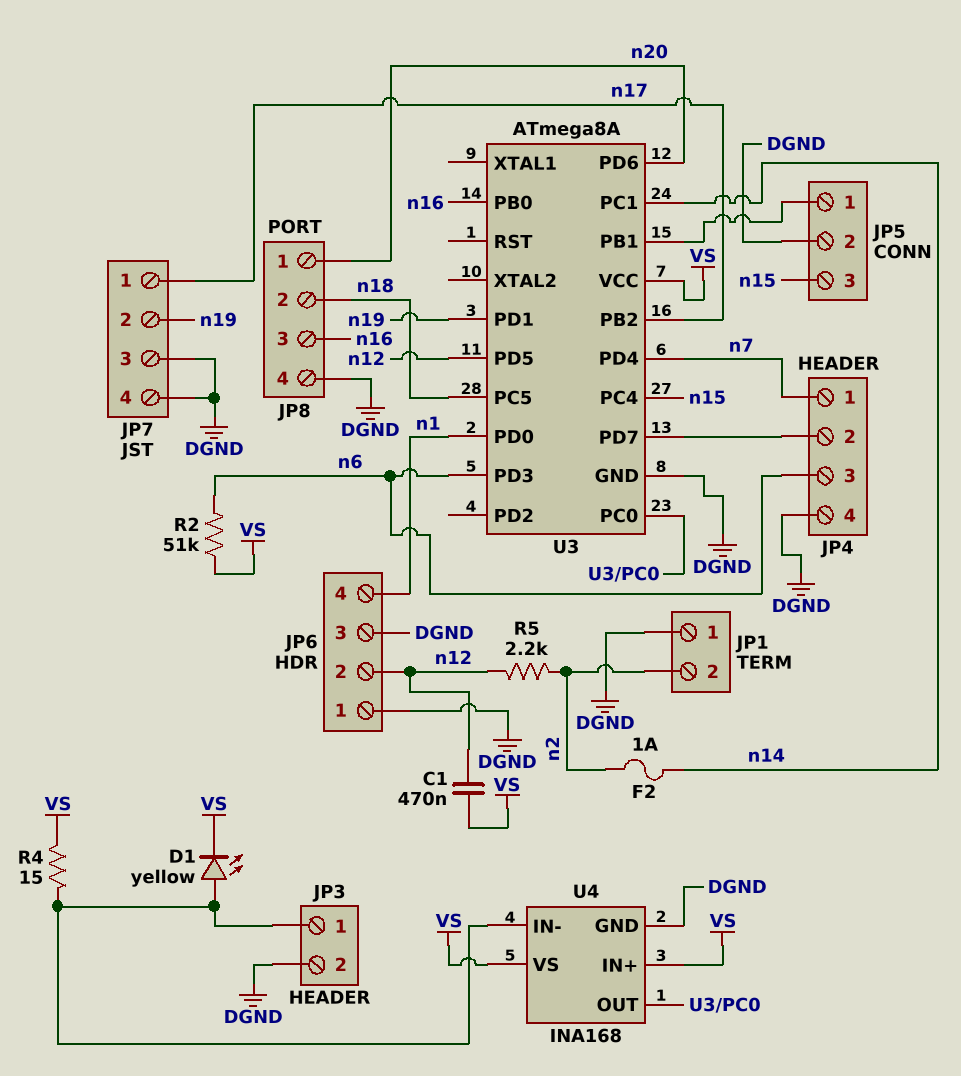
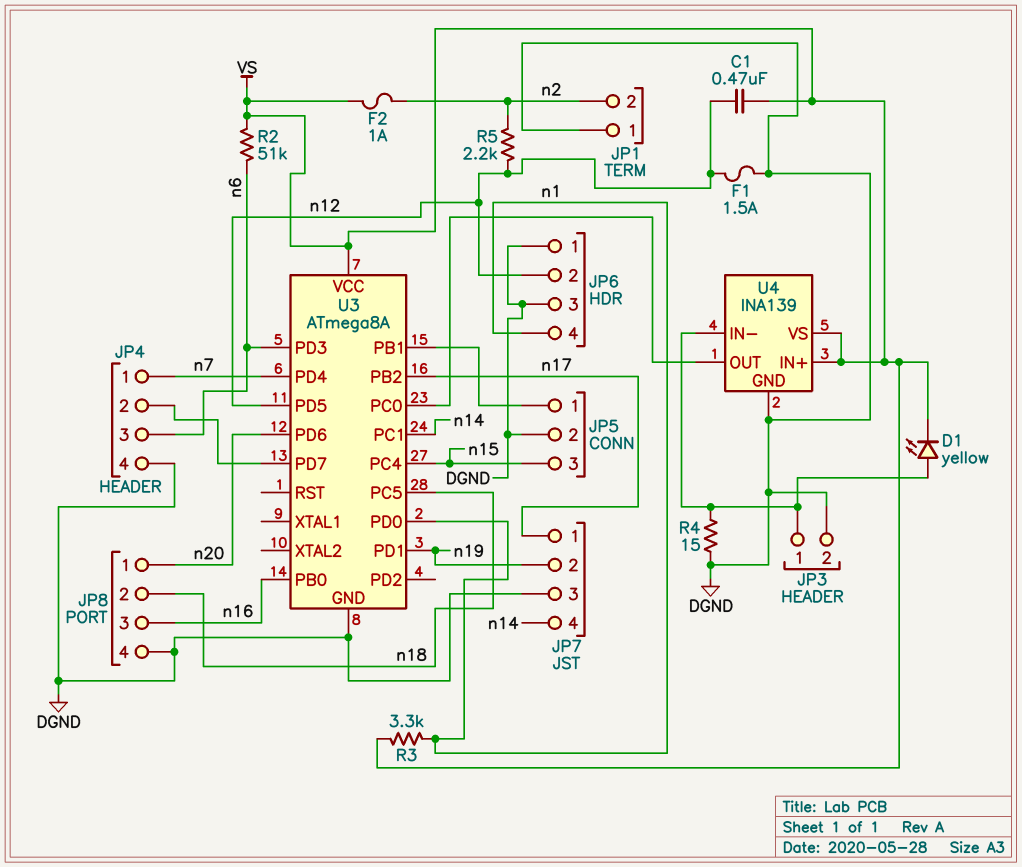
F1: none -> 1.5A (DGND, n12)
F2: 1A (n2, n14) -> 1A (VS, n2)
JP7 pin 4: DGND -> n14
R3: none -> 3.3k (VS, n1)
R4: 15 (JP3/1, VS) -> 15 (DGND, JP3/1)
U4: INA168 -> INA139

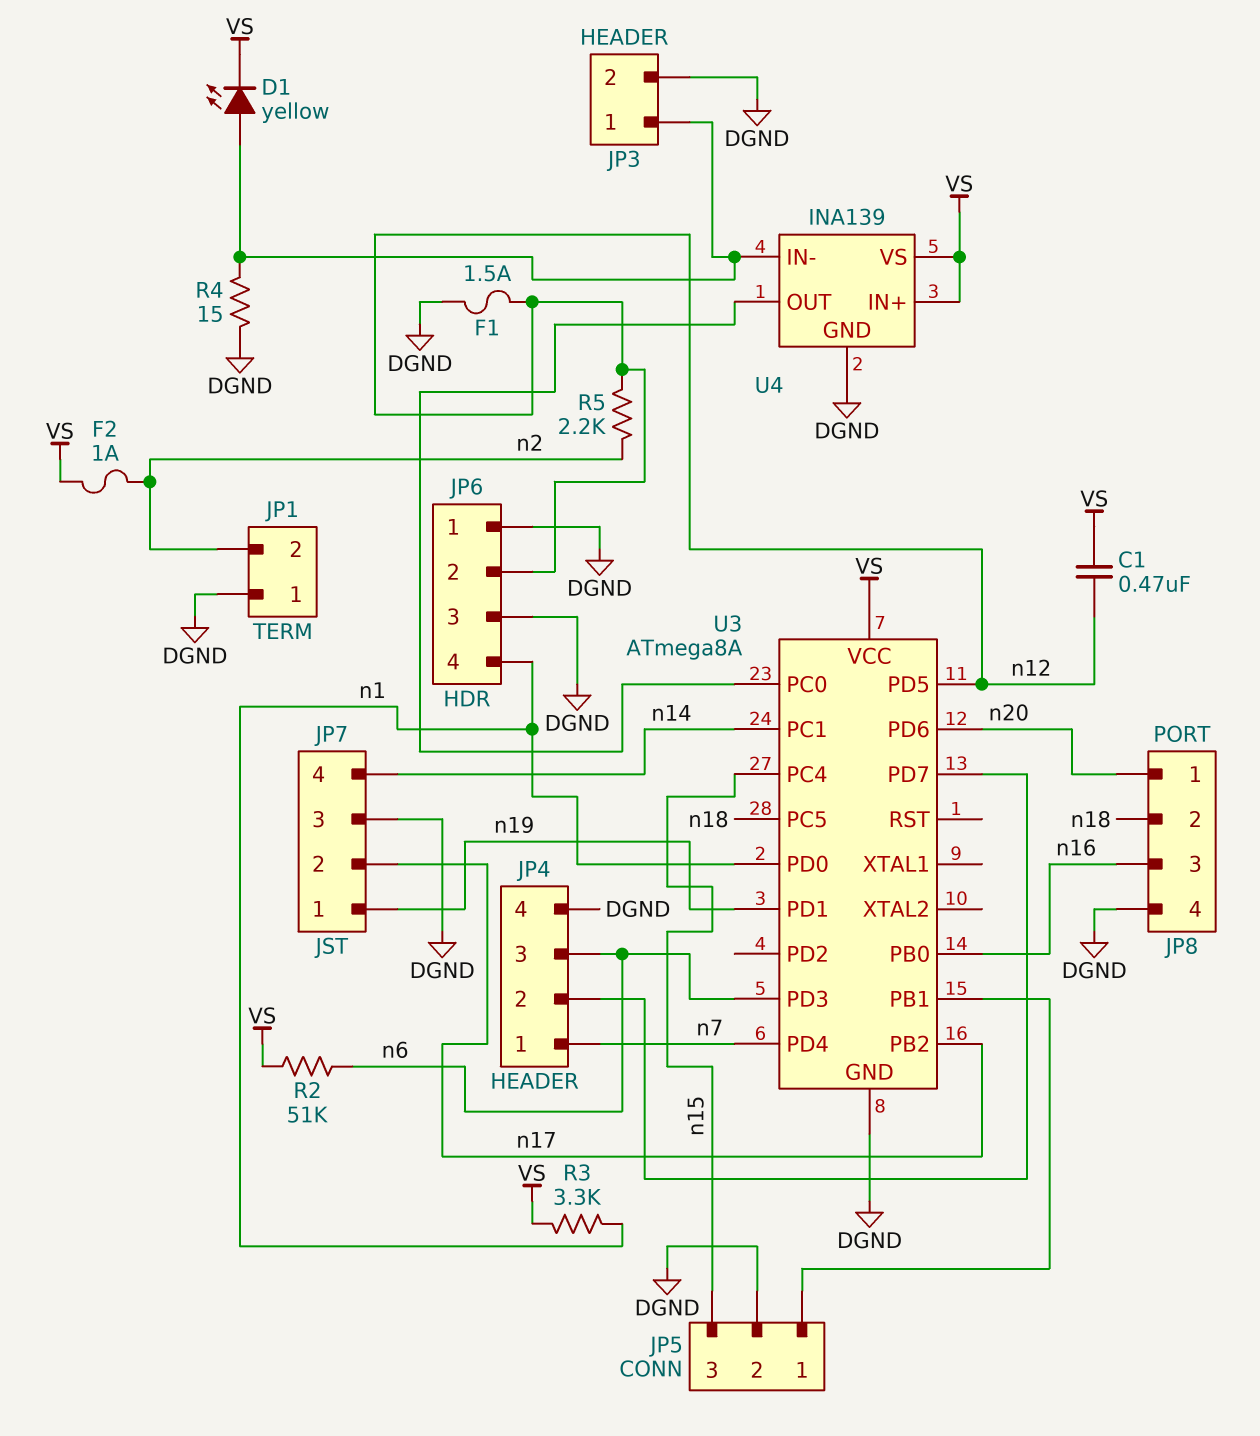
JP7 pin 1: n17 -> n19
JP7 pin 2: n19 -> n17

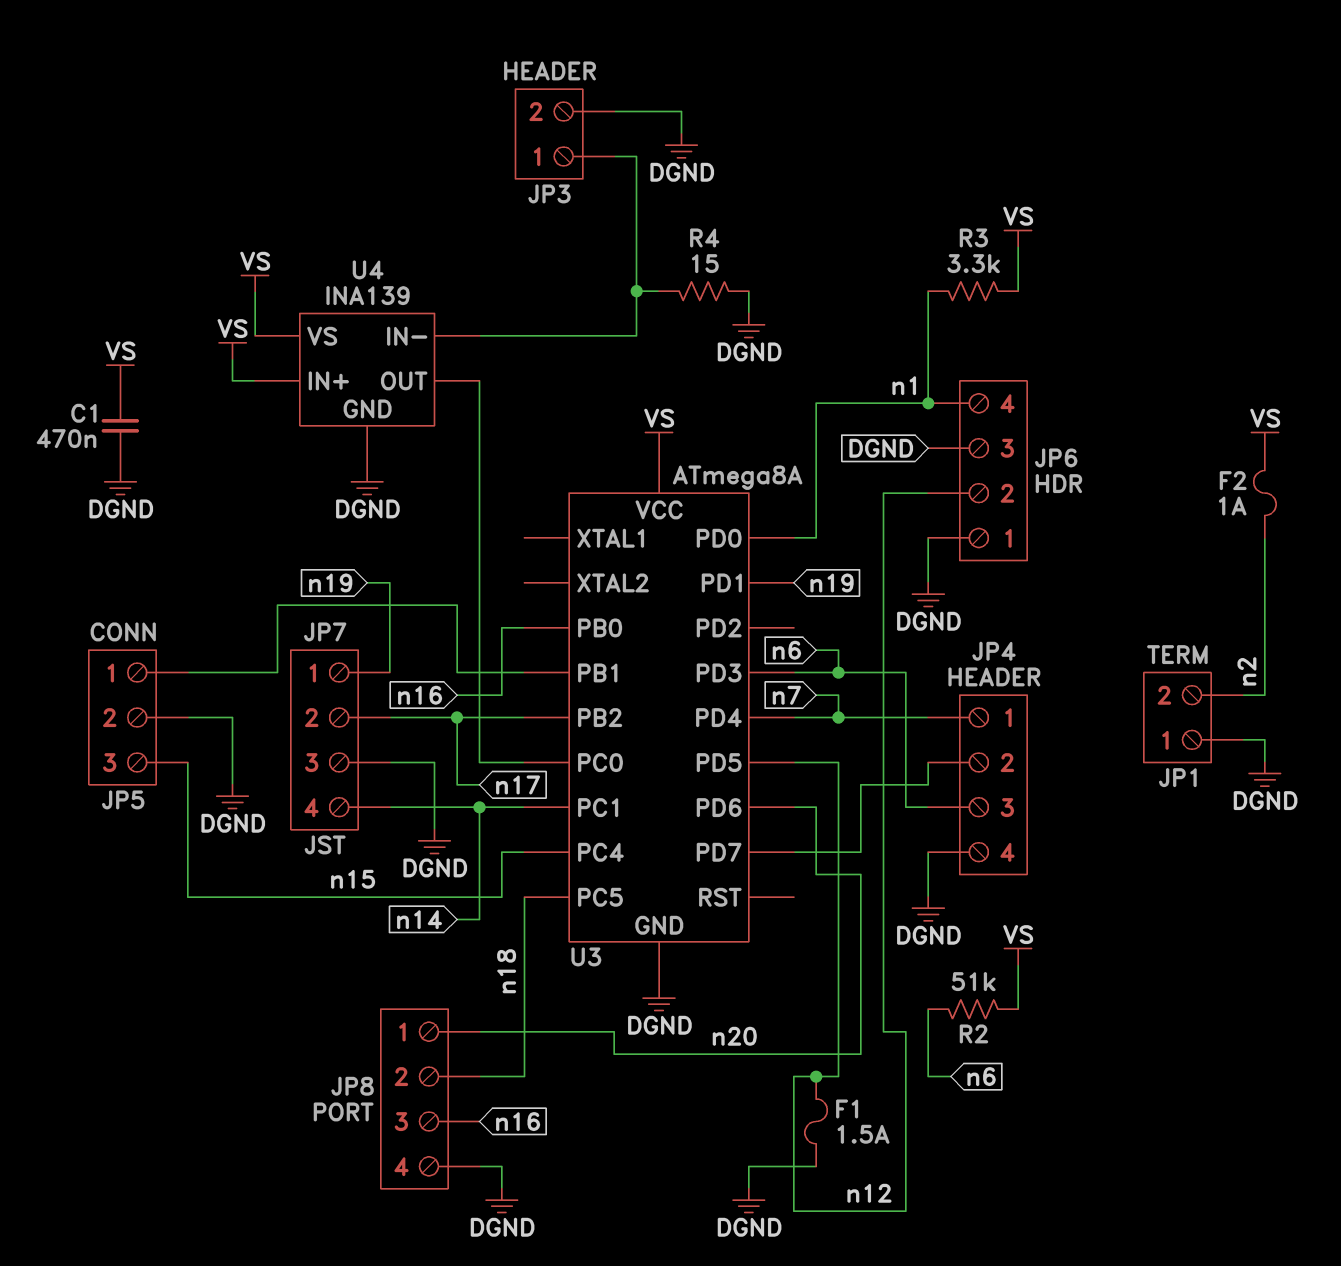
C1: 470nF (VS, n12) -> 470nF (DGND, VS)
D1: LED yellow (A JP3/1, K VS) -> none
R5: 2.2k (n2, n12) -> none

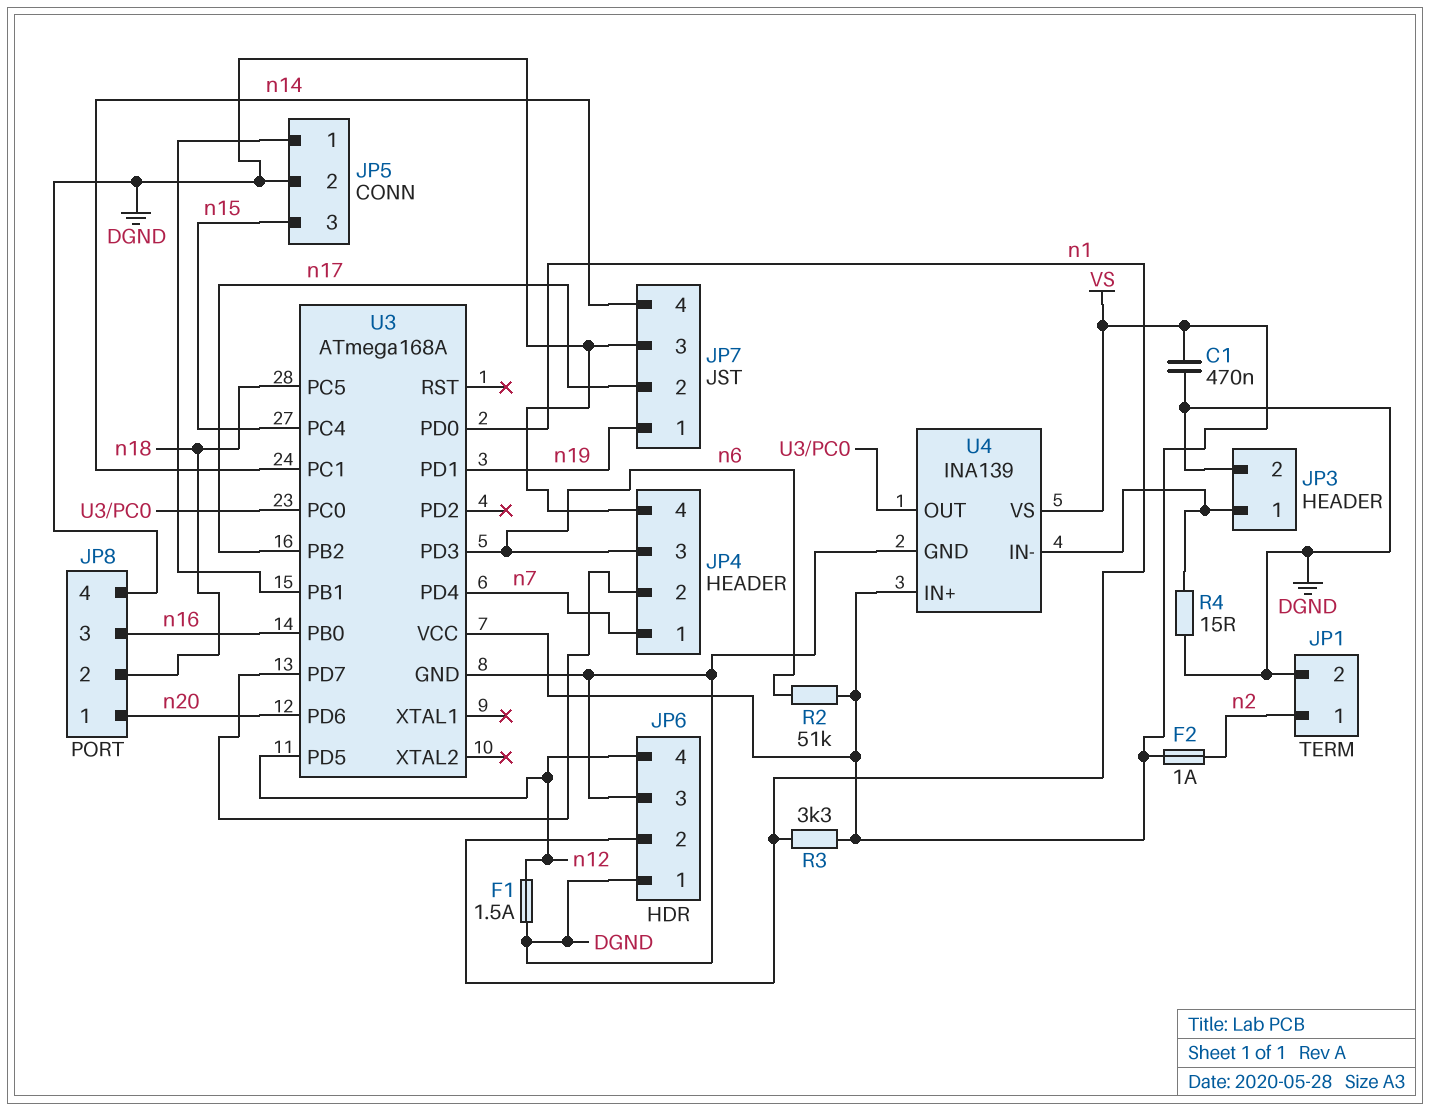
JP1 pin 1: DGND -> n2
JP1 pin 2: n2 -> DGND
JP6 pin 2: n12 -> n1
JP6 pin 4: n1 -> n12
U3: ATmega8A -> ATmega168A

